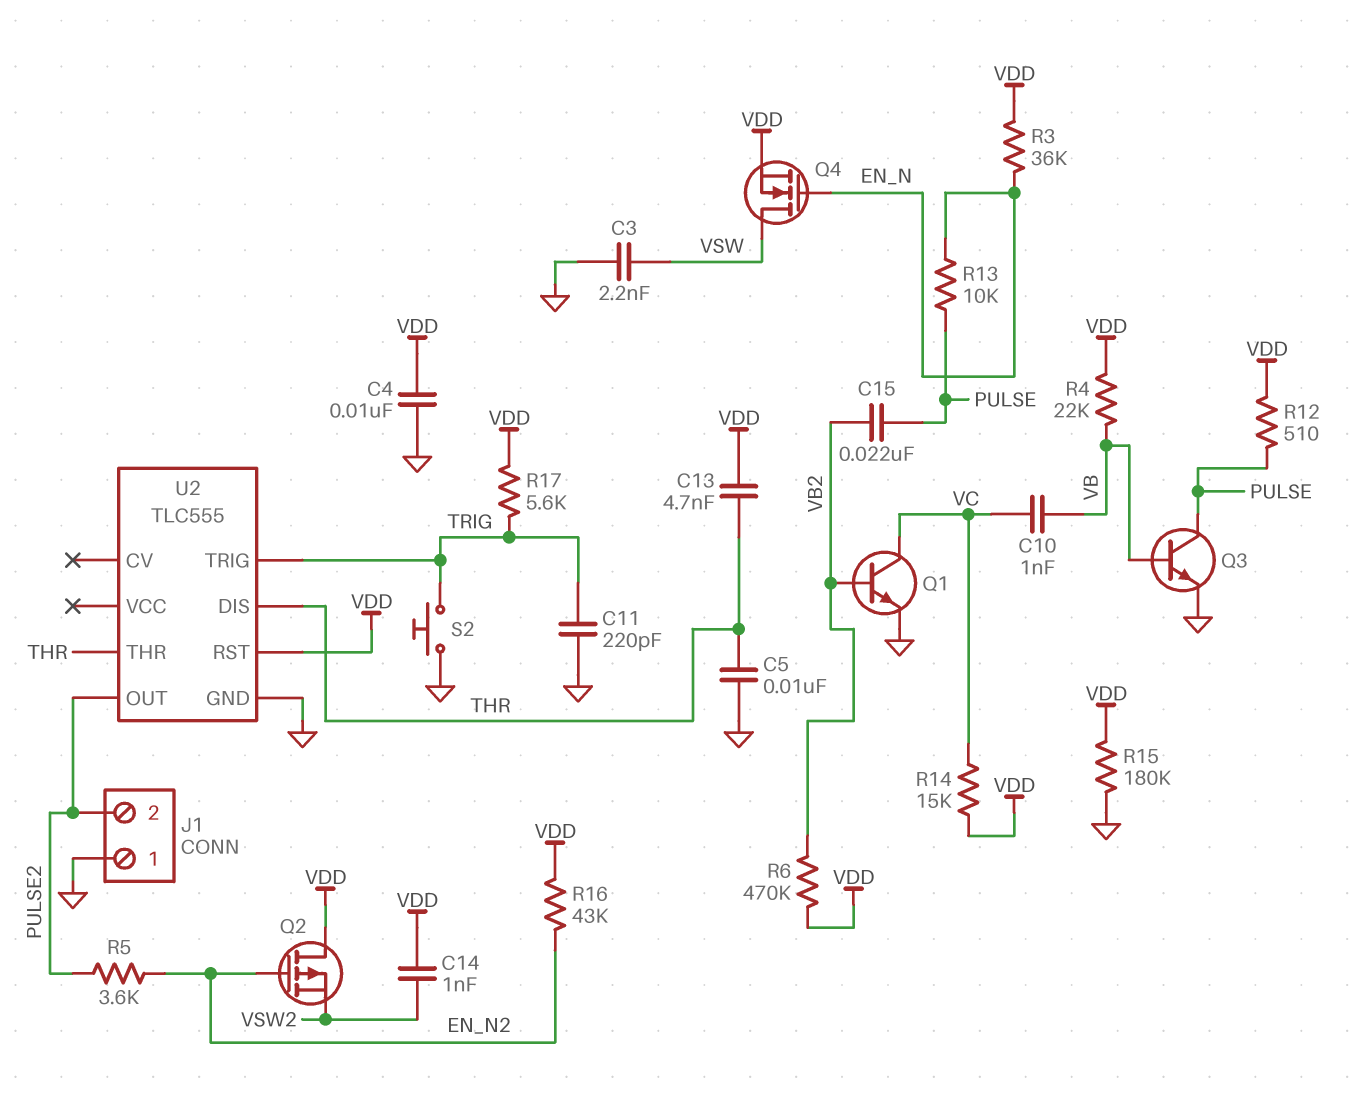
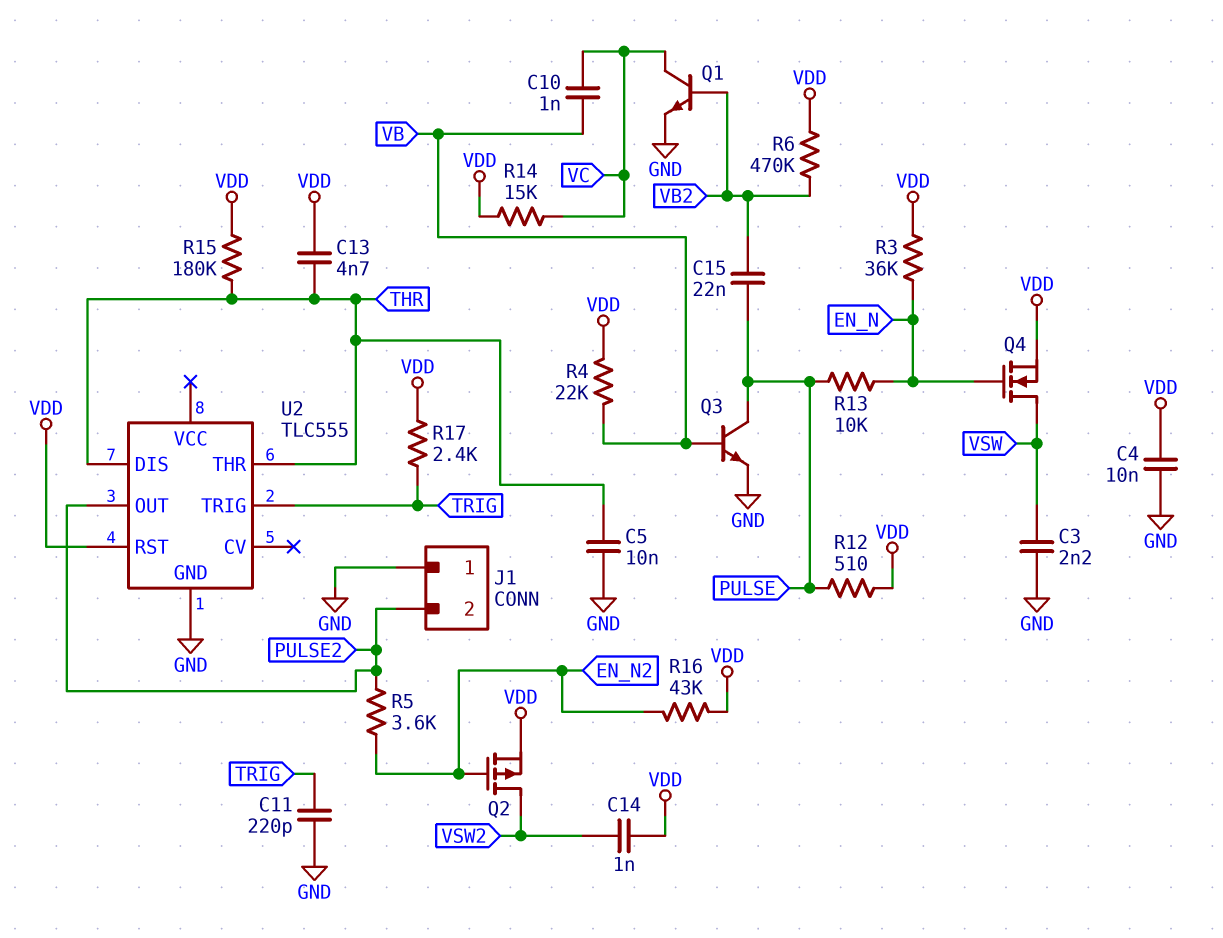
Q2: PMOS (G EN_N2, D VDD, S VSW2) -> PMOS (G EN_N2, D VSW2, S VDD)
R15: 180k (GND, VDD) -> 180k (THR, VDD)
R17: 5.6k (TRIG, VDD) -> 2.4k (TRIG, VDD)
S2: button (GND, TRIG) -> none

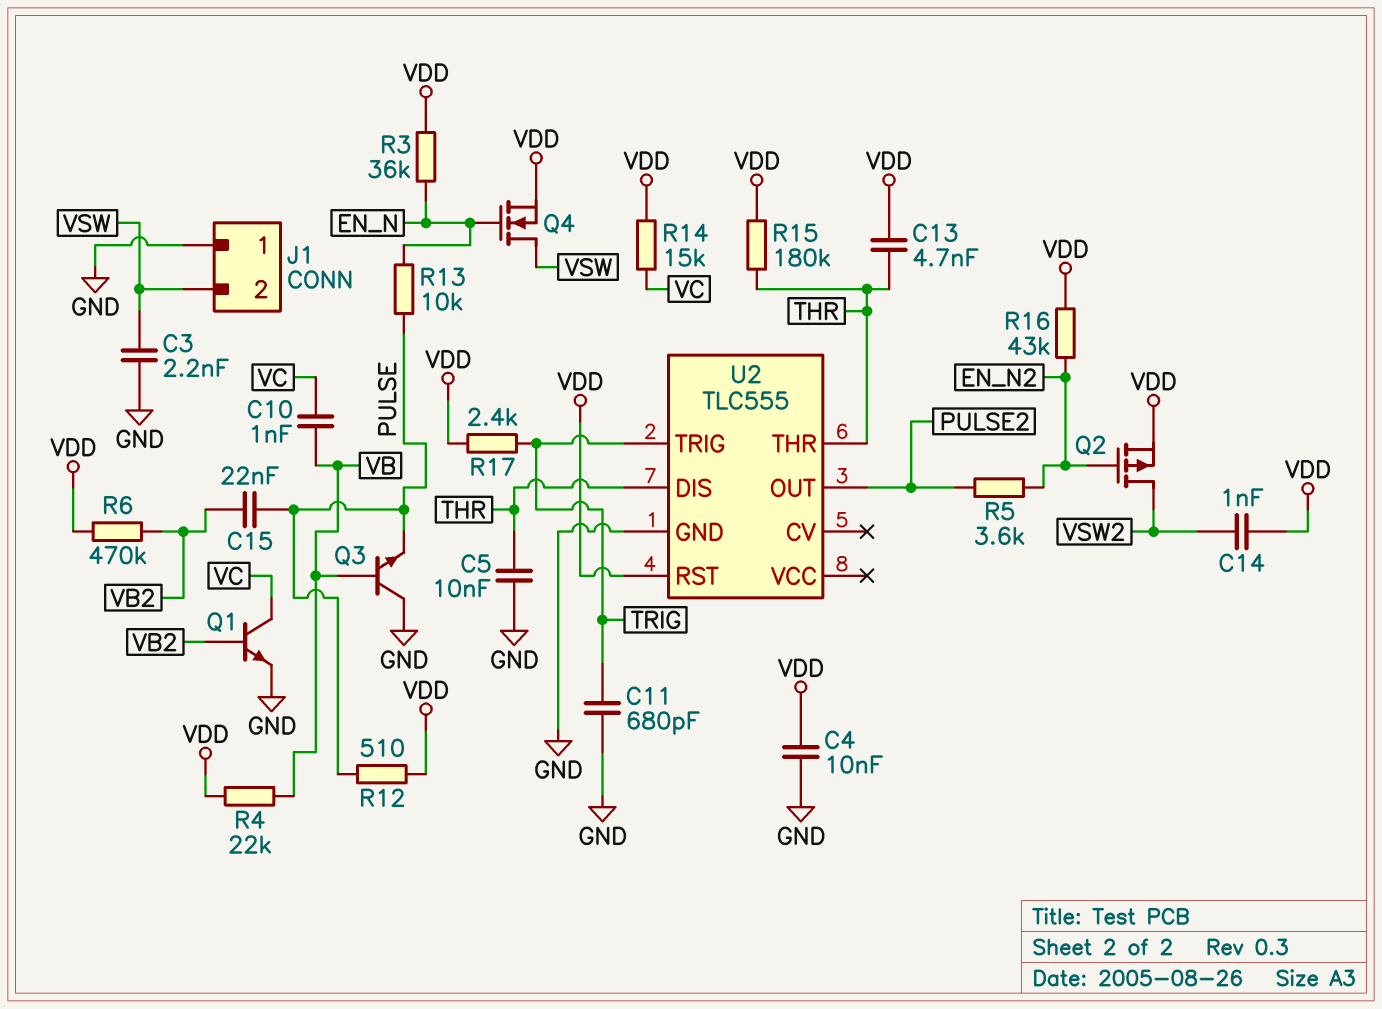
C11: 220pF (GND, TRIG) -> 680pF (GND, TRIG)
J1 pin 2: PULSE2 -> VSW
Q3: NPN (B VB, C PULSE, E GND) -> NPN (B VB, C GND, E PULSE)

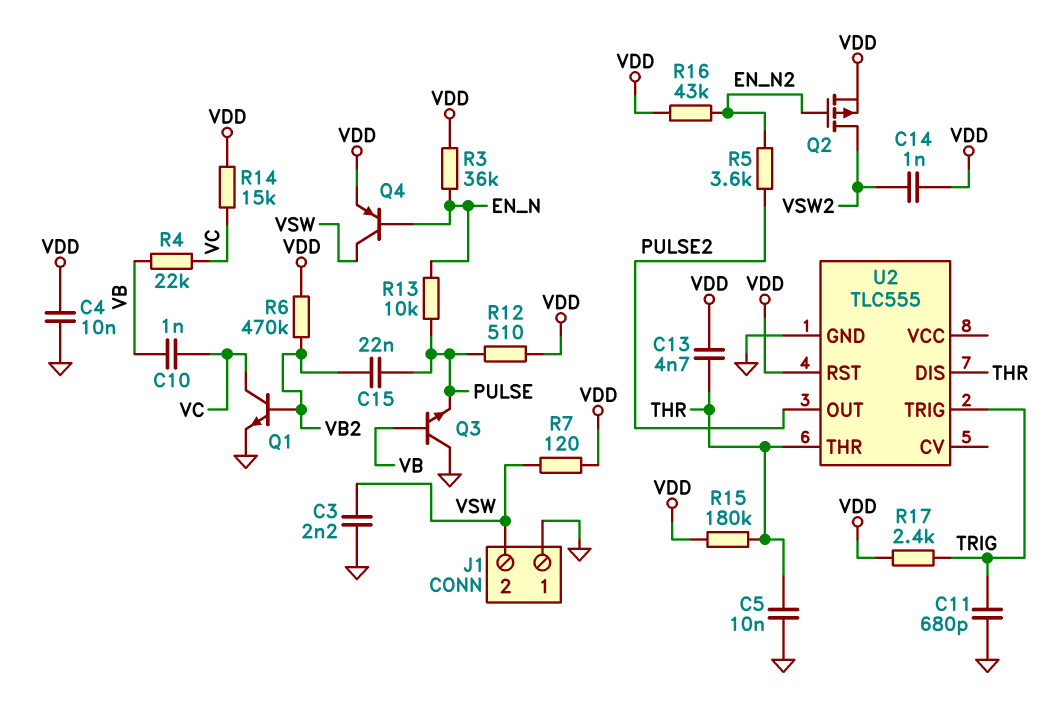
Q4: NMOS (G EN_N, D VSW, S VDD) -> PNP (B EN_N, C VSW, E VDD)
R4: 22k (VB, VDD) -> 22k (VB, VC)
R7: none -> 120 (VDD, VSW)

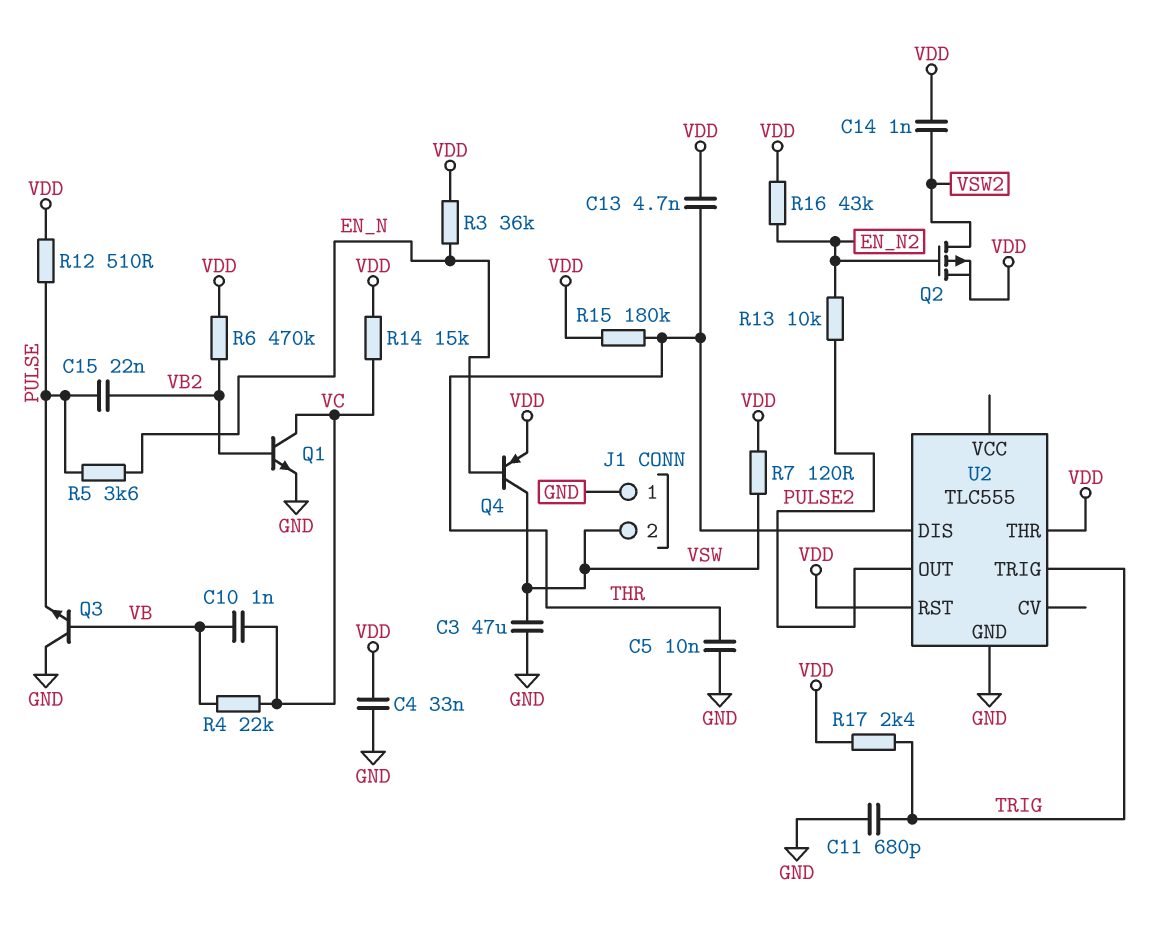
C3: 2.2nF (GND, VSW) -> 47uF (GND, VSW)
C4: 10nF (GND, VDD) -> 33nF (GND, VDD)
R5: 3.6k (EN_N2, PULSE2) -> 3.6k (EN_N, PULSE)
R13: 10k (EN_N, PULSE) -> 10k (EN_N2, PULSE2)
U2 pin THR: THR -> VDD

